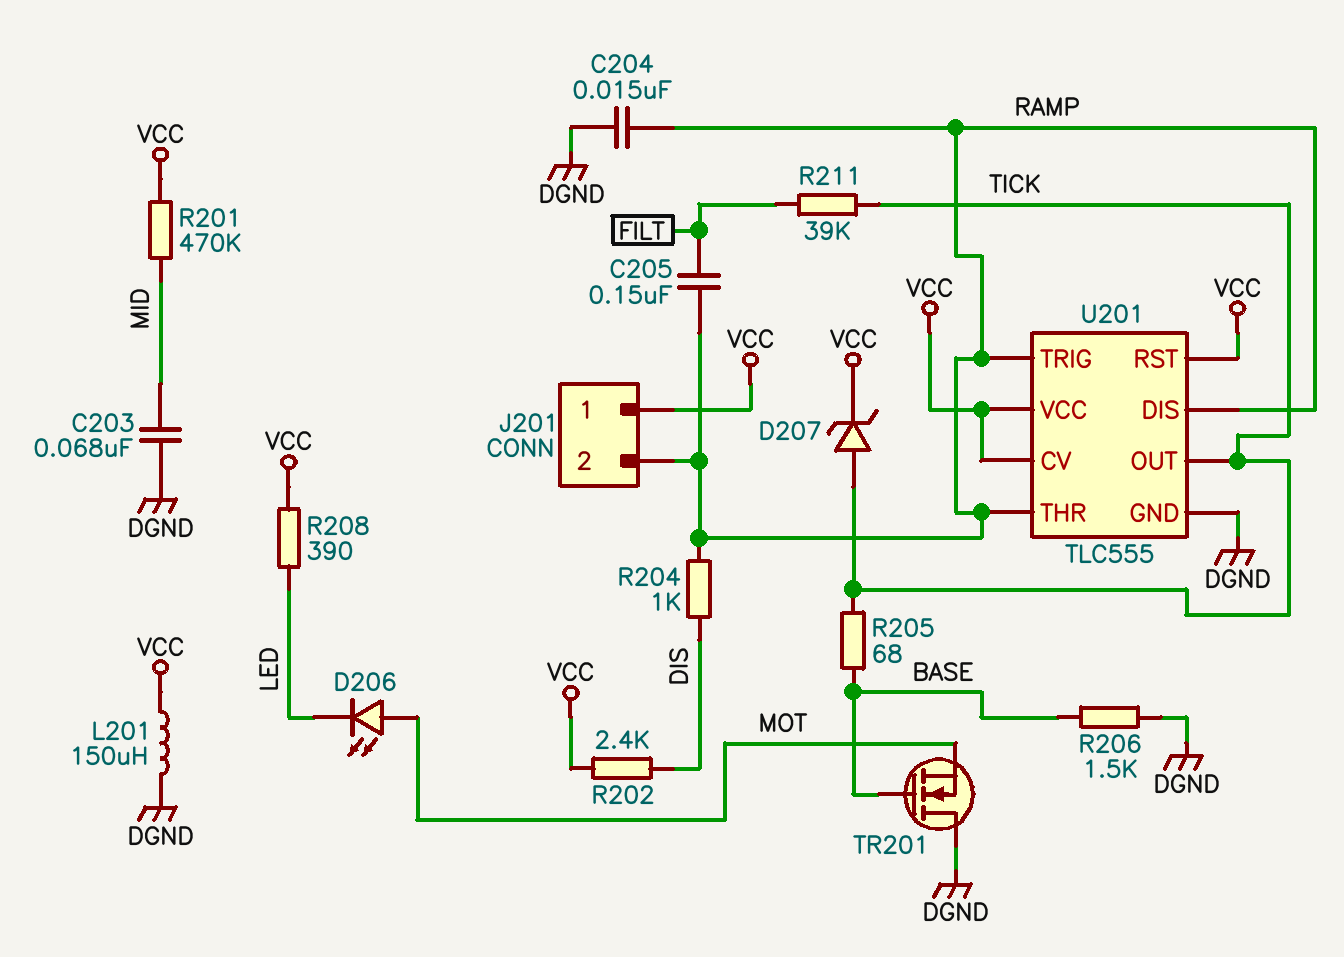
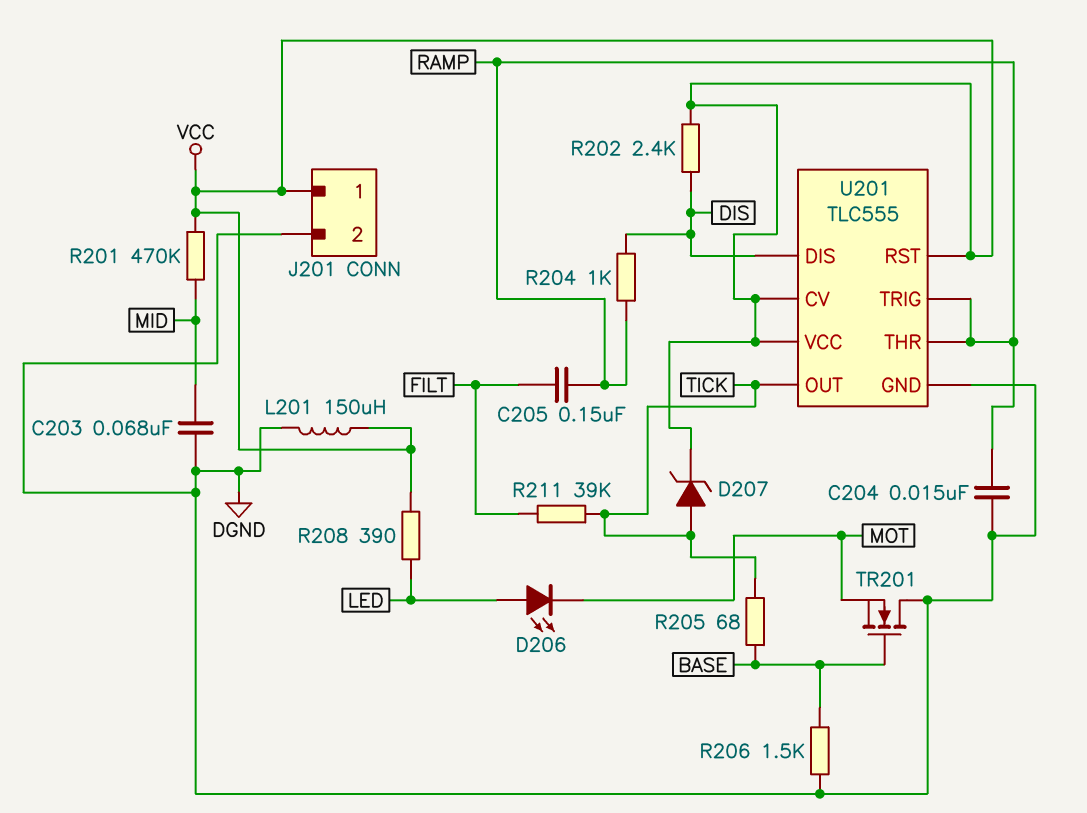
D206: LED (A MOT, K LED) -> LED (A LED, K MOT)
J201 pin 2: RAMP -> DGND
U201 pin DIS: RAMP -> DIS

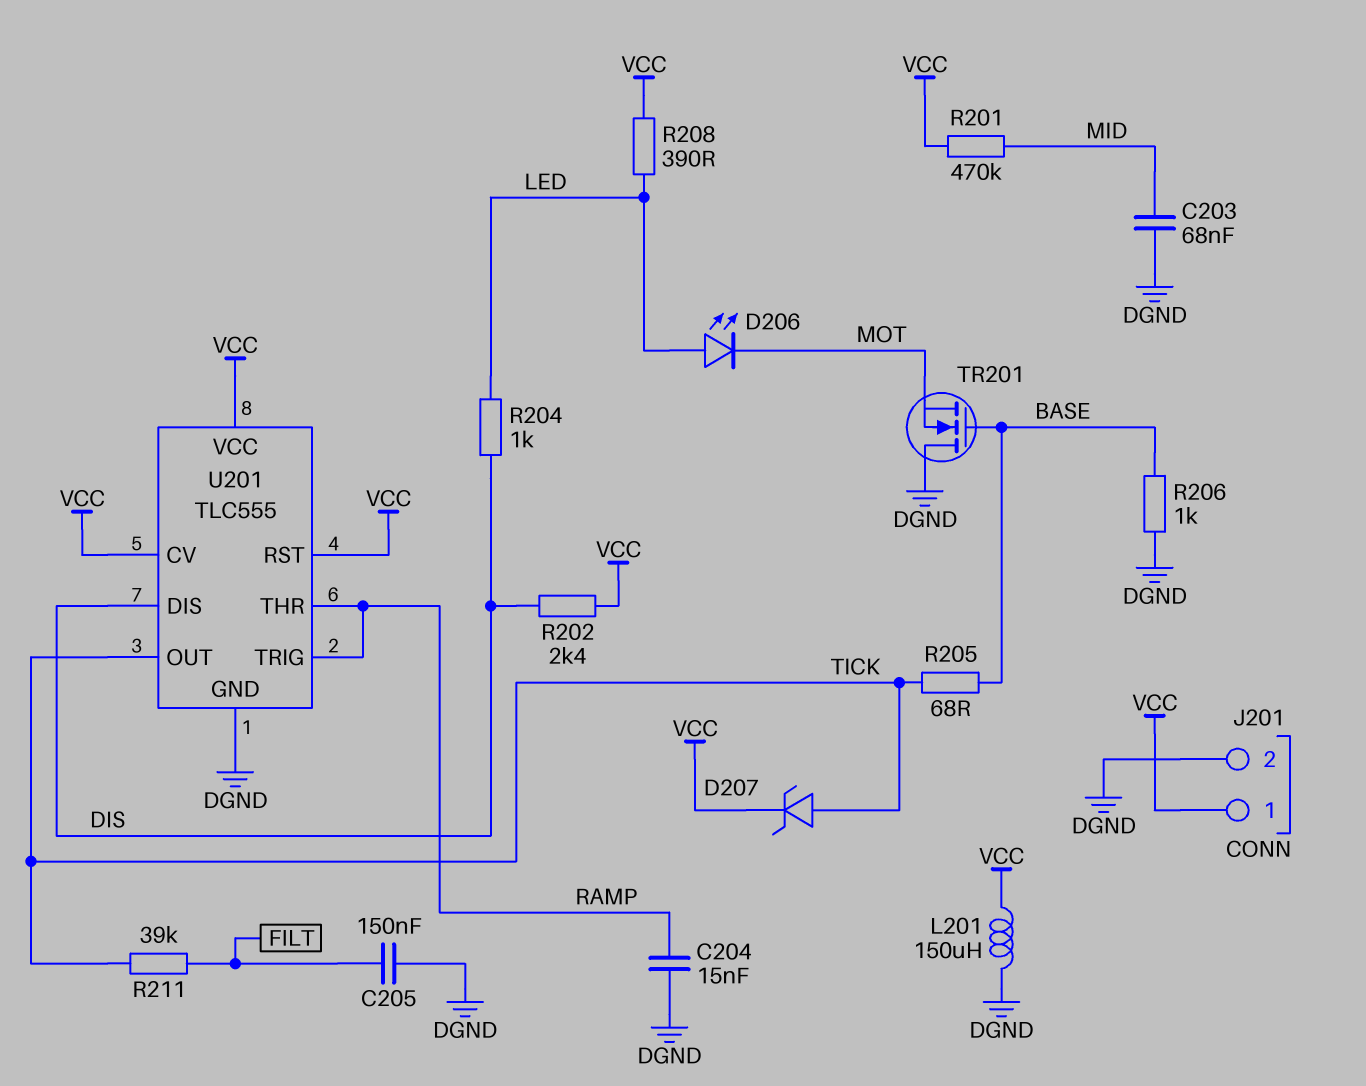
C205: 150nF (FILT, RAMP) -> 150nF (DGND, FILT)
R204: 1k (DIS, RAMP) -> 1k (DIS, LED)
R206: 1.5k (BASE, DGND) -> 1k (BASE, DGND)

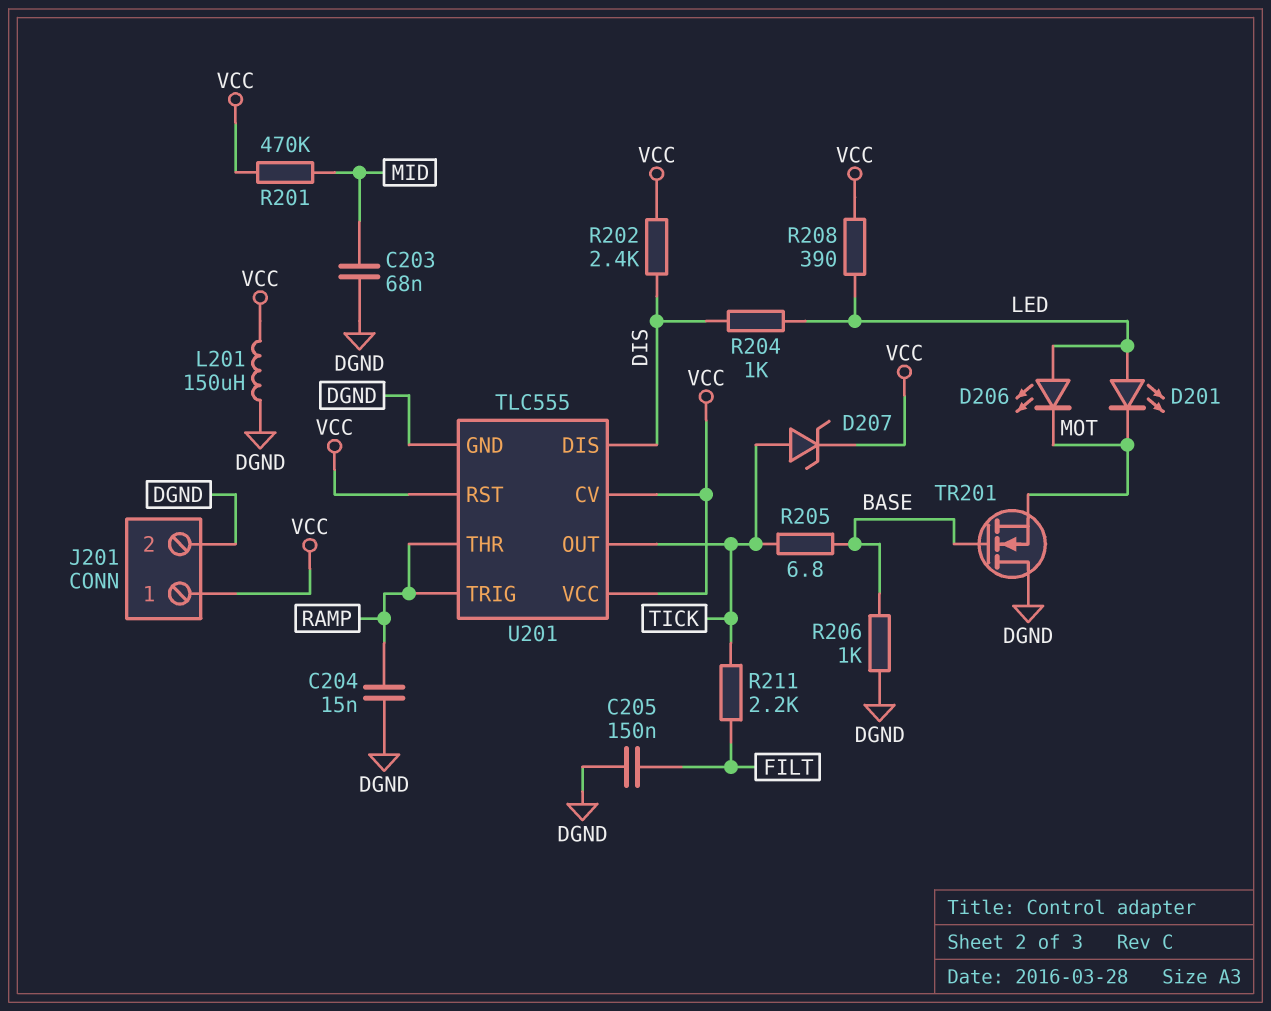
D201: none -> LED (A LED, K MOT)
R205: 68 (BASE, TICK) -> 6.8 (BASE, TICK)
R211: 39k (FILT, TICK) -> 2.2k (FILT, TICK)

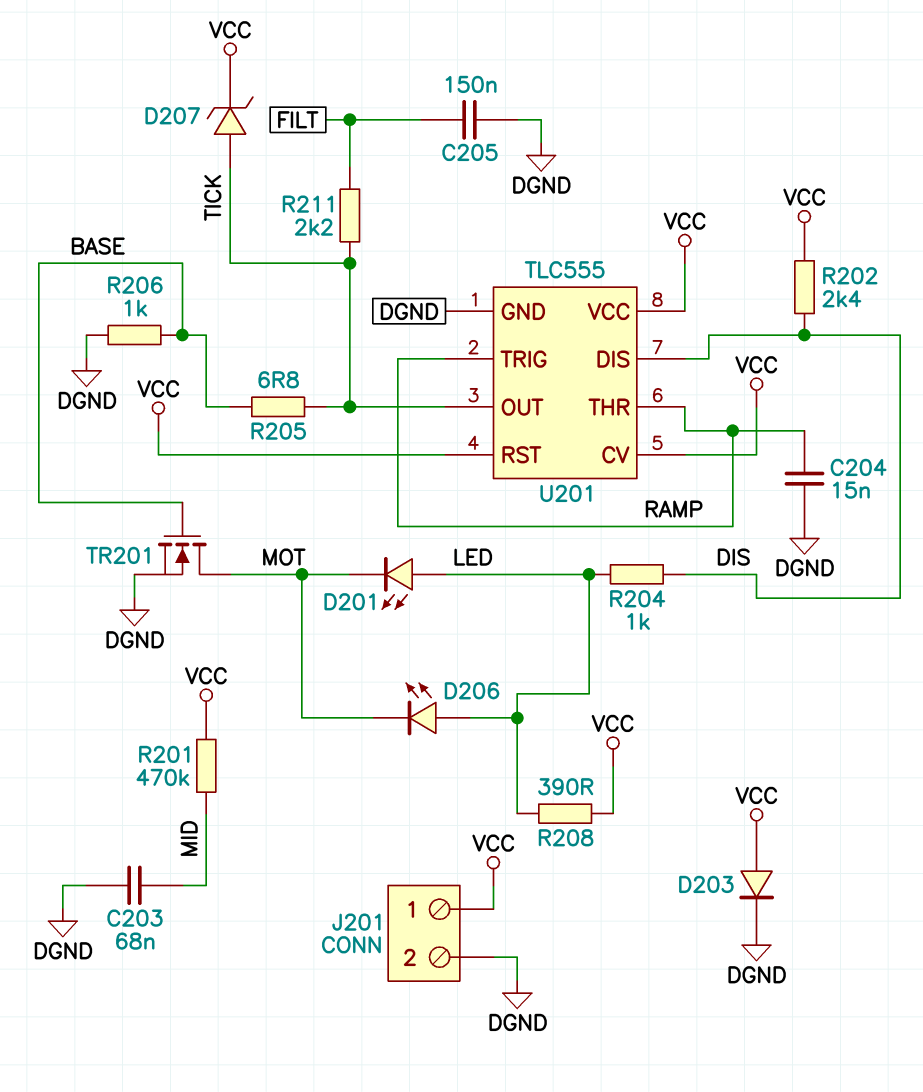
D203: none -> diode (A VCC, K DGND)
L201: 150uH (DGND, VCC) -> none
TR201: NMOS (G BASE, D DGND, S MOT) -> NMOS (G BASE, D MOT, S DGND)

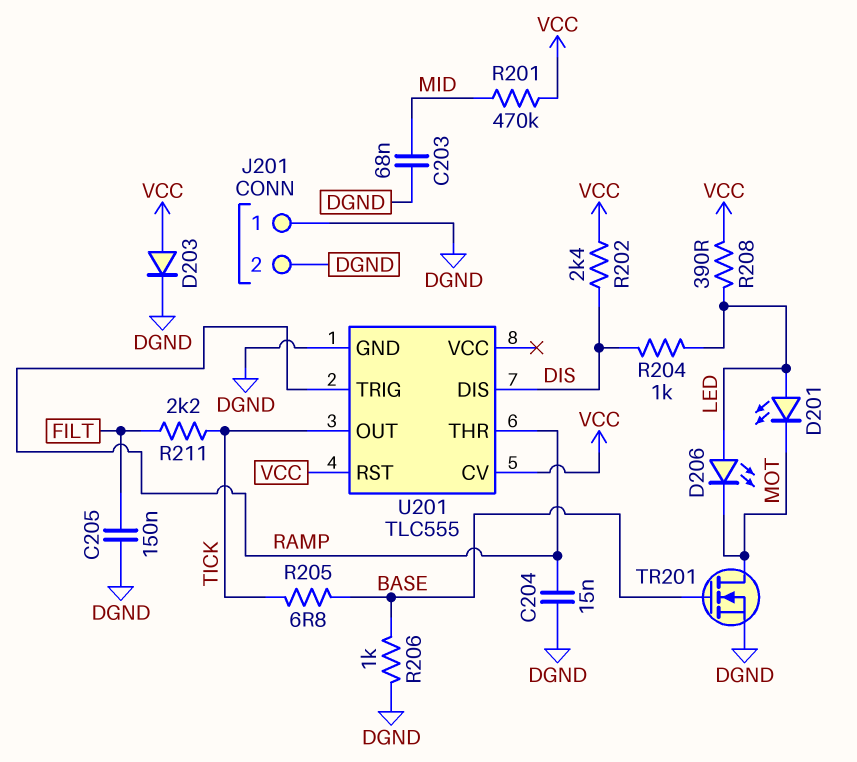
D207: zener (A TICK, K VCC) -> none
J201 pin 1: VCC -> DGND
U201 pin VCC: VCC -> none

